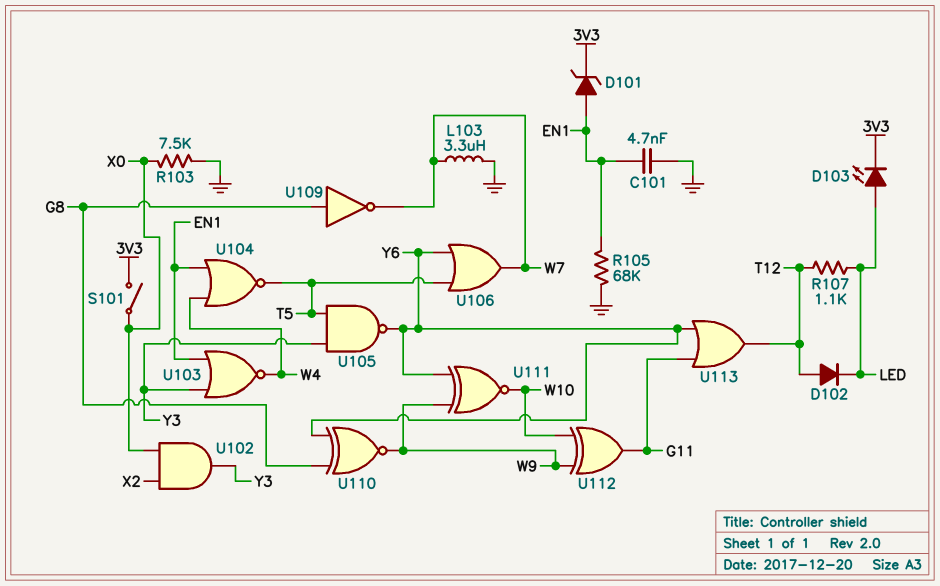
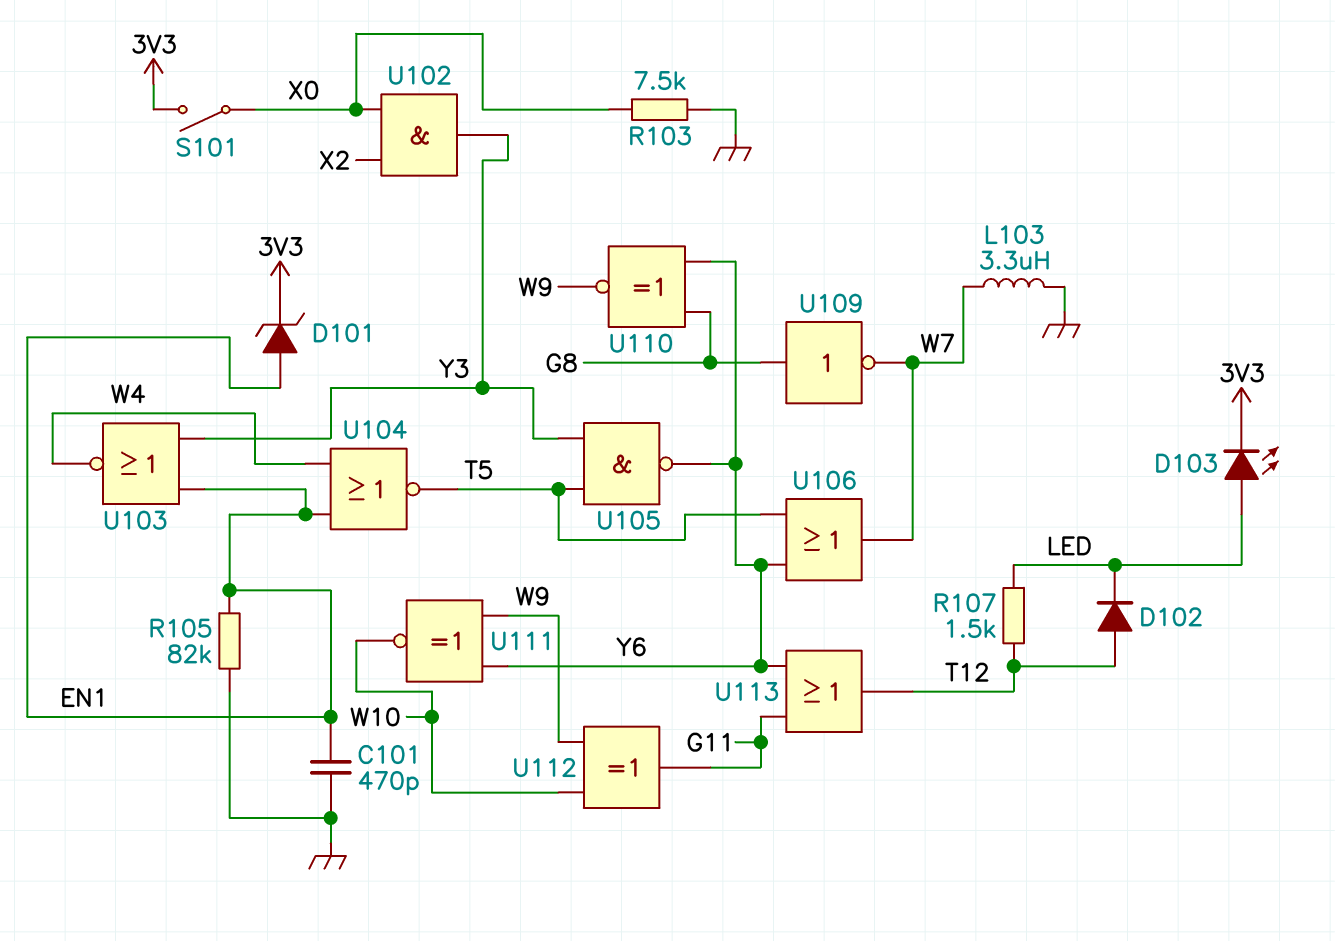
C101: 4.7nF (EN1, GND) -> 470pF (EN1, GND)
R105: 68k (EN1, GND) -> 82k (EN1, GND)
R107: 1.1k (LED, T12) -> 1.5k (LED, T12)

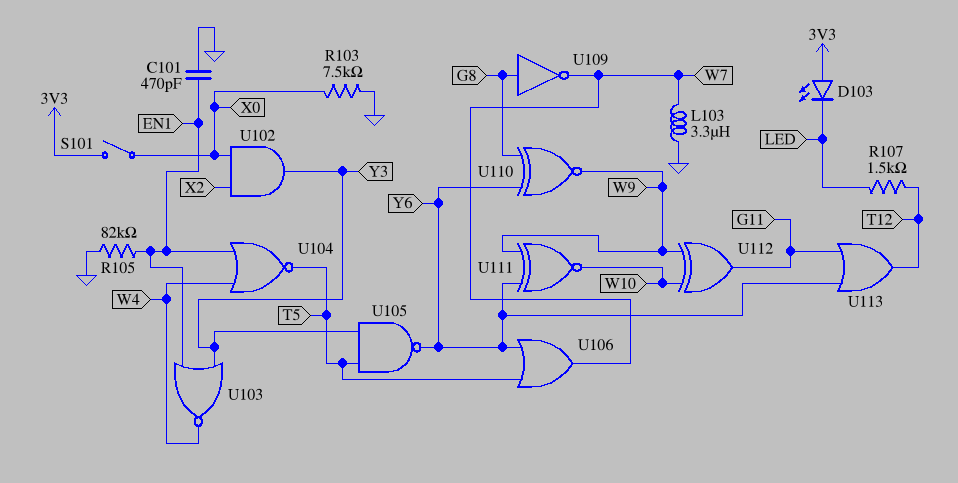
D101: zener (A EN1, K 3V3) -> none
D102: diode (A T12, K LED) -> none
D103: LED (A LED, K 3V3) -> LED (A 3V3, K LED)

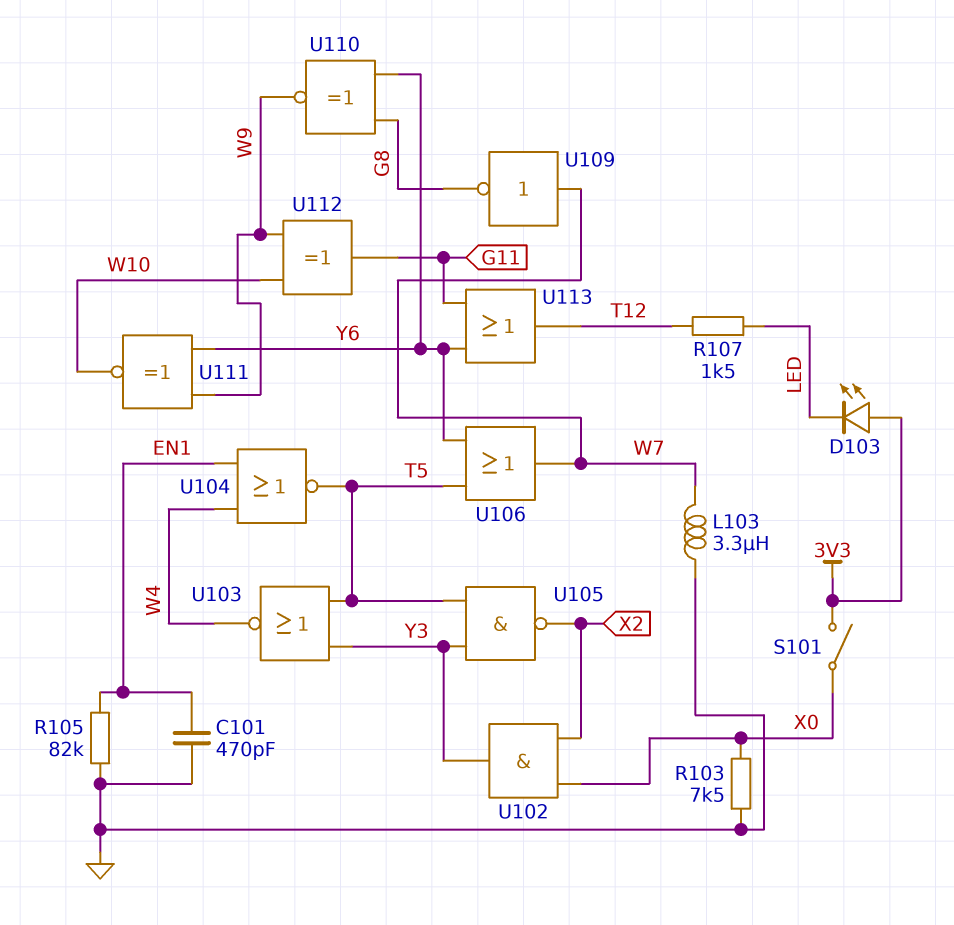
U103: NOR (in EN1, in Y3, out W4) -> NOR (in T5, in Y3, out W4)
U105: NAND (in T5, in Y3, out Y6) -> NAND (in T5, in Y3, out X2)
U109: NOT (in G8, out W7) -> NOT (in W7, out G8)

